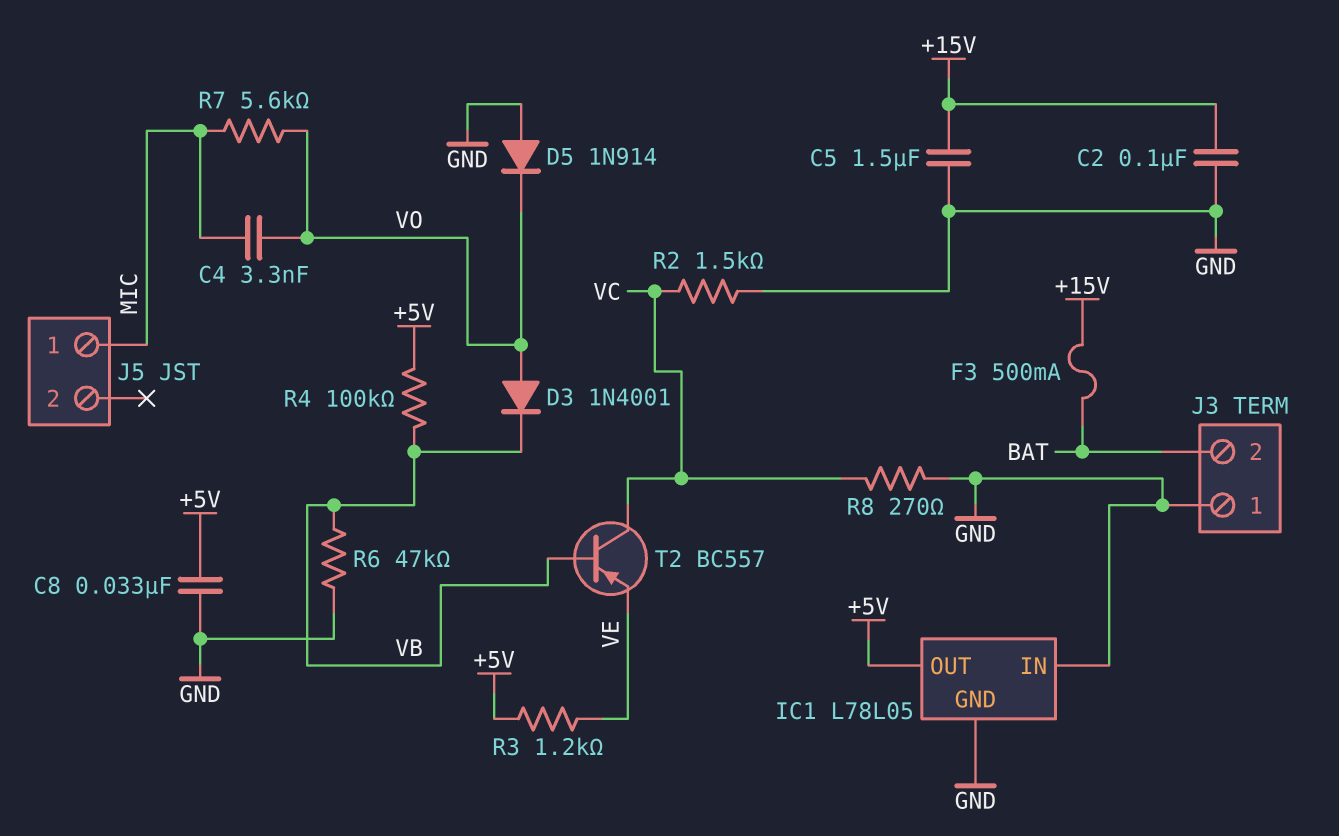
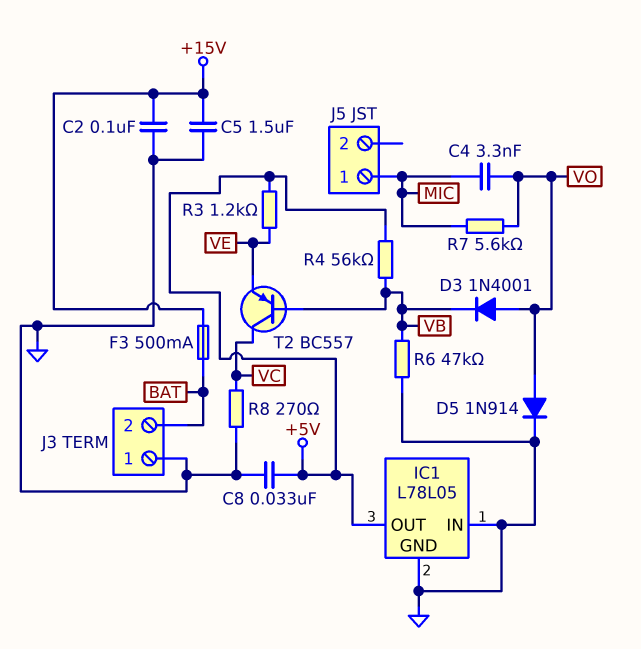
D5: diode 1N914 (A GND, K VO) -> diode 1N914 (A VO, K GND)
R2: 1.5k (GND, VC) -> none
R4: 100k (+5V, VB) -> 56k (+5V, VB)

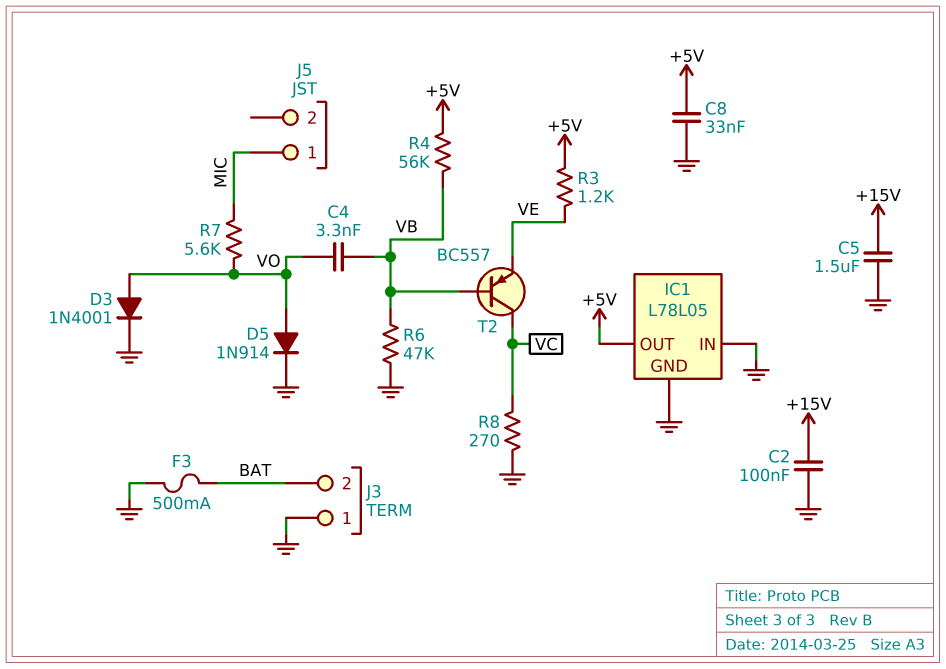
C4: 3.3nF (MIC, VO) -> 3.3nF (VB, VO)
D3: diode 1N4001 (A VO, K VB) -> diode 1N4001 (A VO, K GND)
F3: 500mA (+15V, BAT) -> 500mA (BAT, GND)

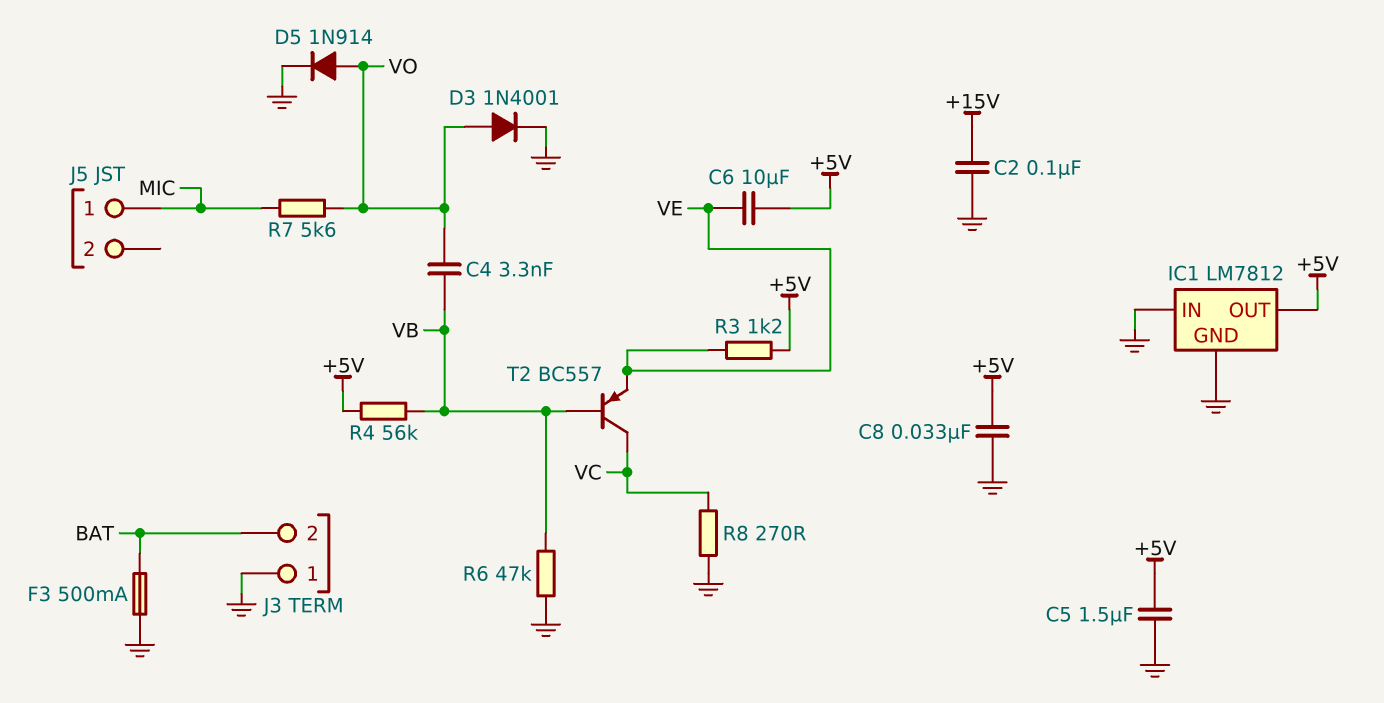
C5: 1.5uF (+15V, GND) -> 1.5uF (+5V, GND)
C6: none -> 10uF (+5V, VE)
IC1: L78L05 -> LM7812

